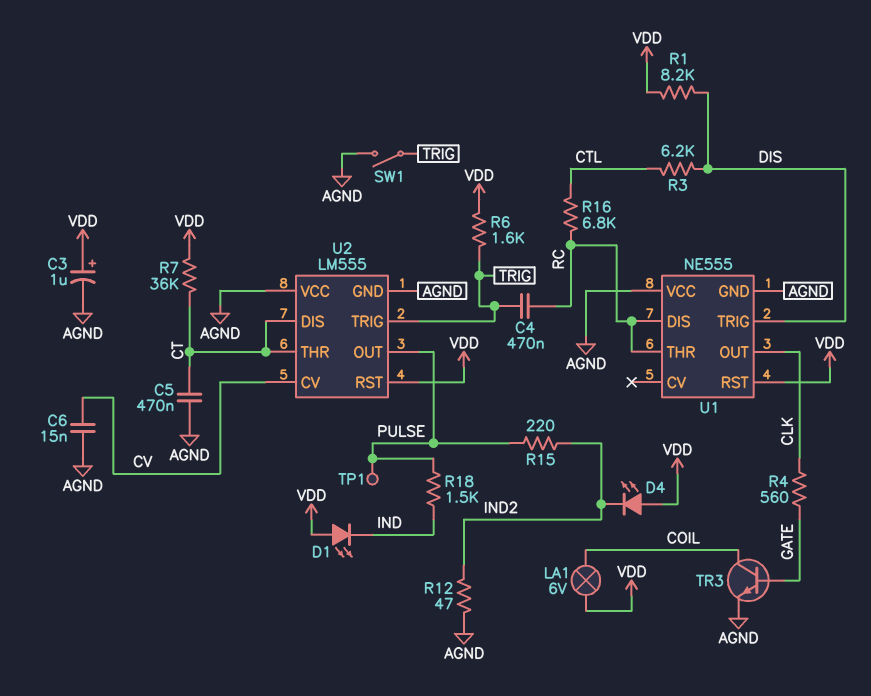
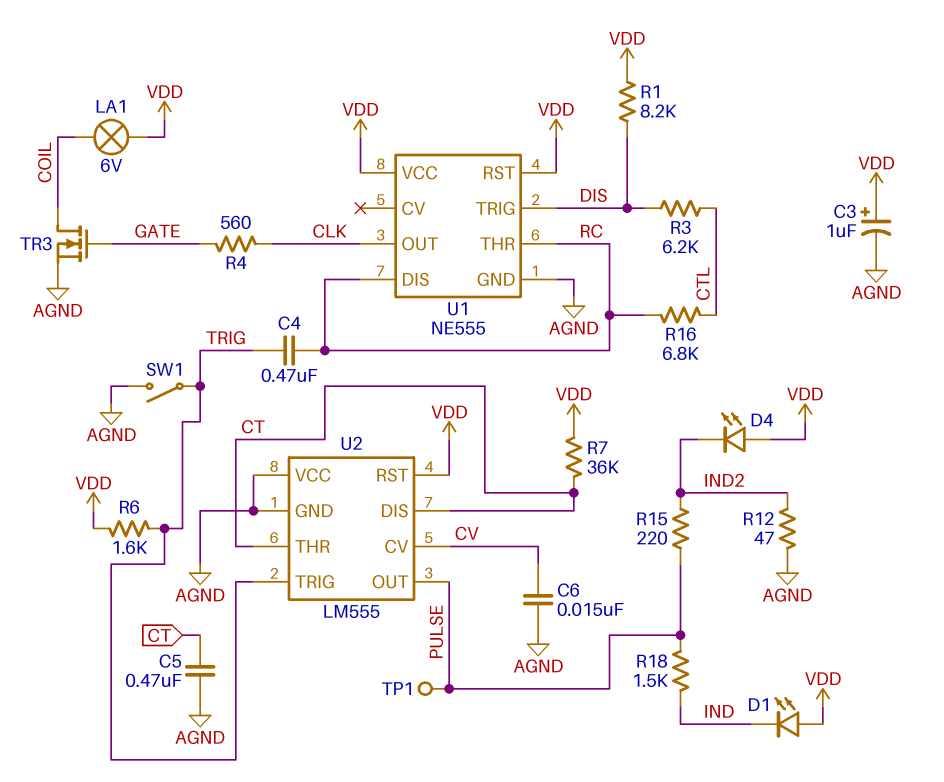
TR3: NPN (B GATE, C COIL, E AGND) -> NMOS (G GATE, D COIL, S AGND)
U1 pin VCC: AGND -> VDD

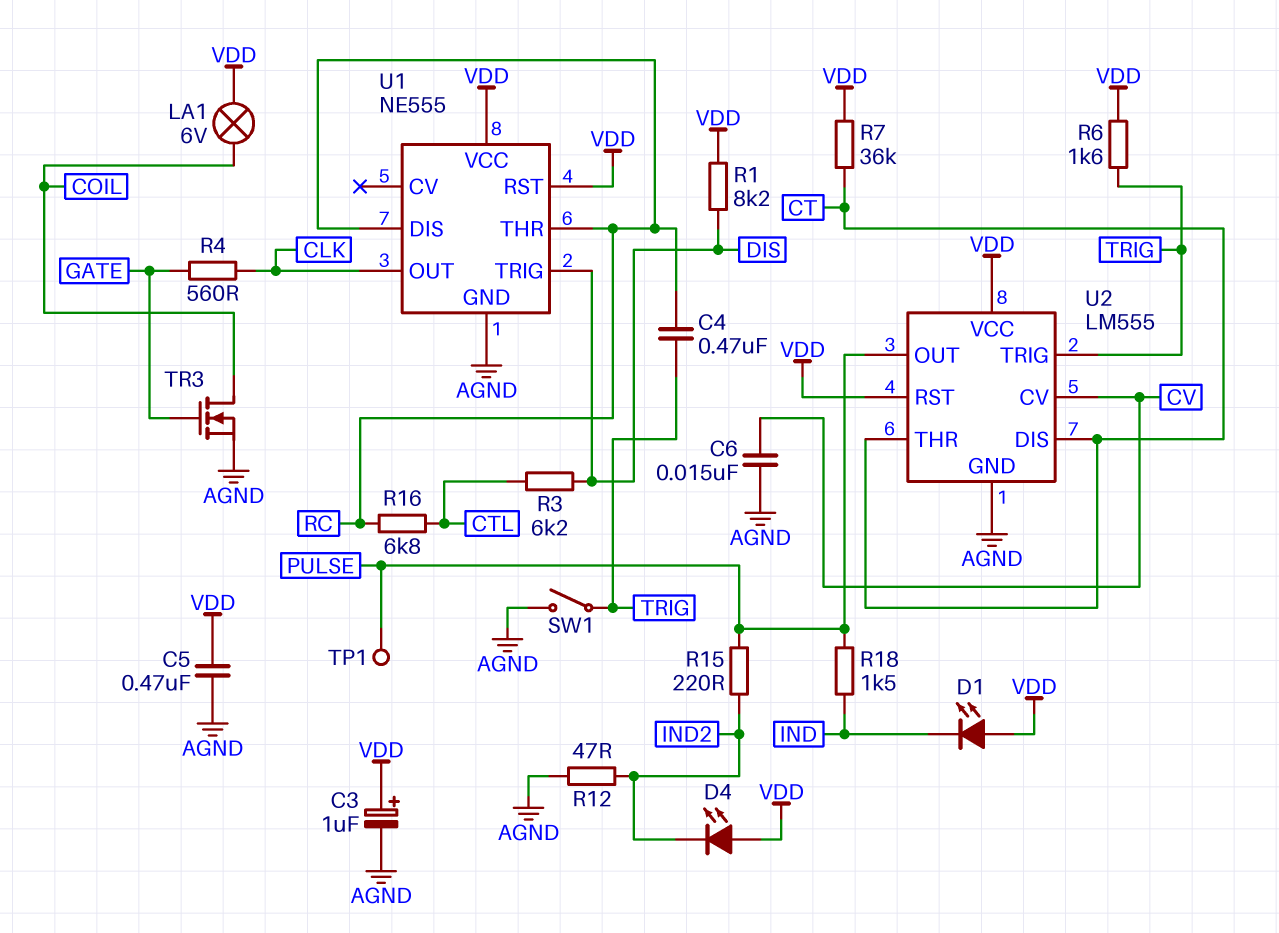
C5: 470nF (AGND, CT) -> 470nF (AGND, VDD)
U2 pin VCC: AGND -> VDD

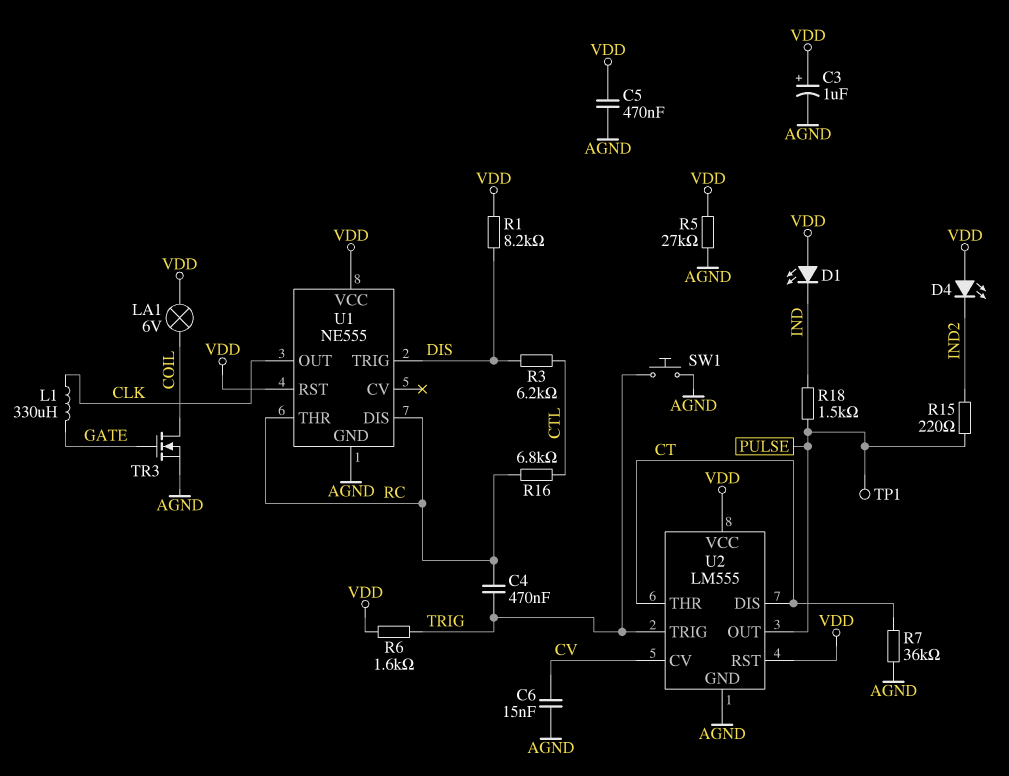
L1: none -> 330uH (CLK, GATE)
R4: 560 (CLK, GATE) -> none
R5: none -> 27k (AGND, VDD)
R7: 36k (CT, VDD) -> 36k (AGND, CT)
R12: 47 (AGND, IND2) -> none
SW1: switch (AGND, TRIG) -> button (AGND, TRIG)

